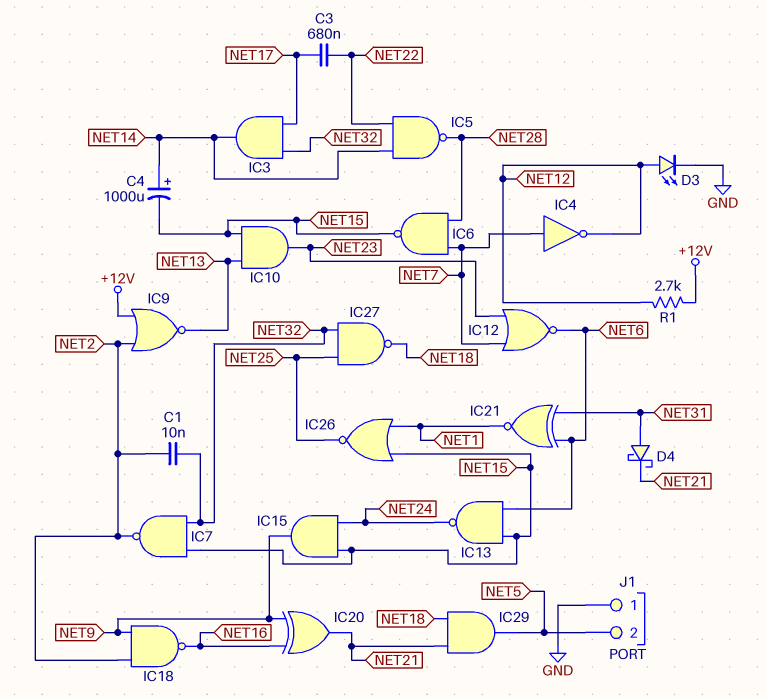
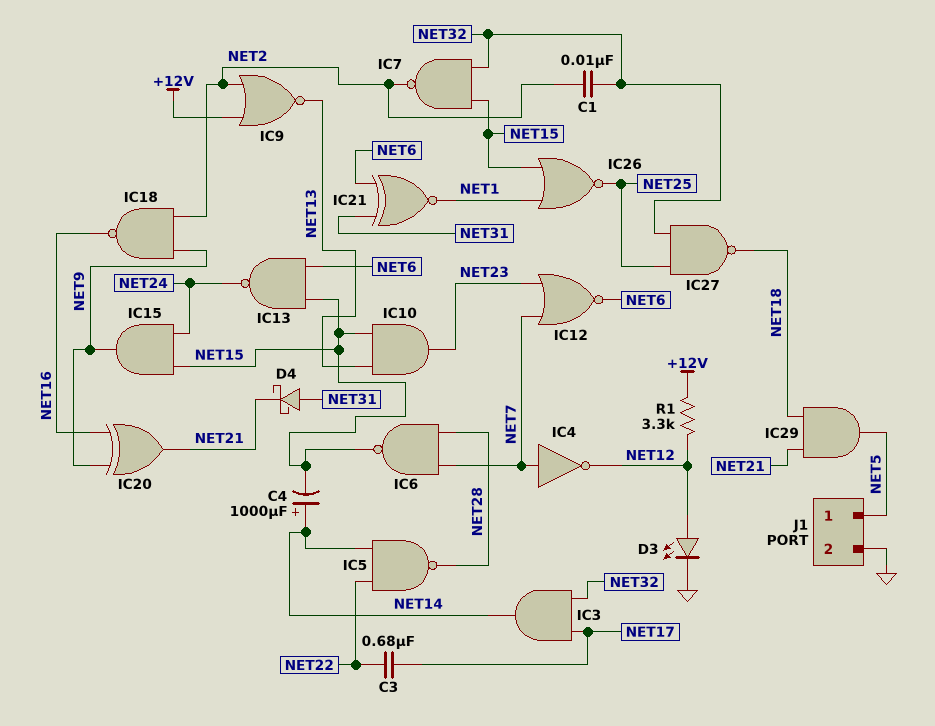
J1 pin 1: GND -> NET5
J1 pin 2: NET5 -> GND
R1: 2.7k (+12V, NET12) -> 3.3k (+12V, NET12)

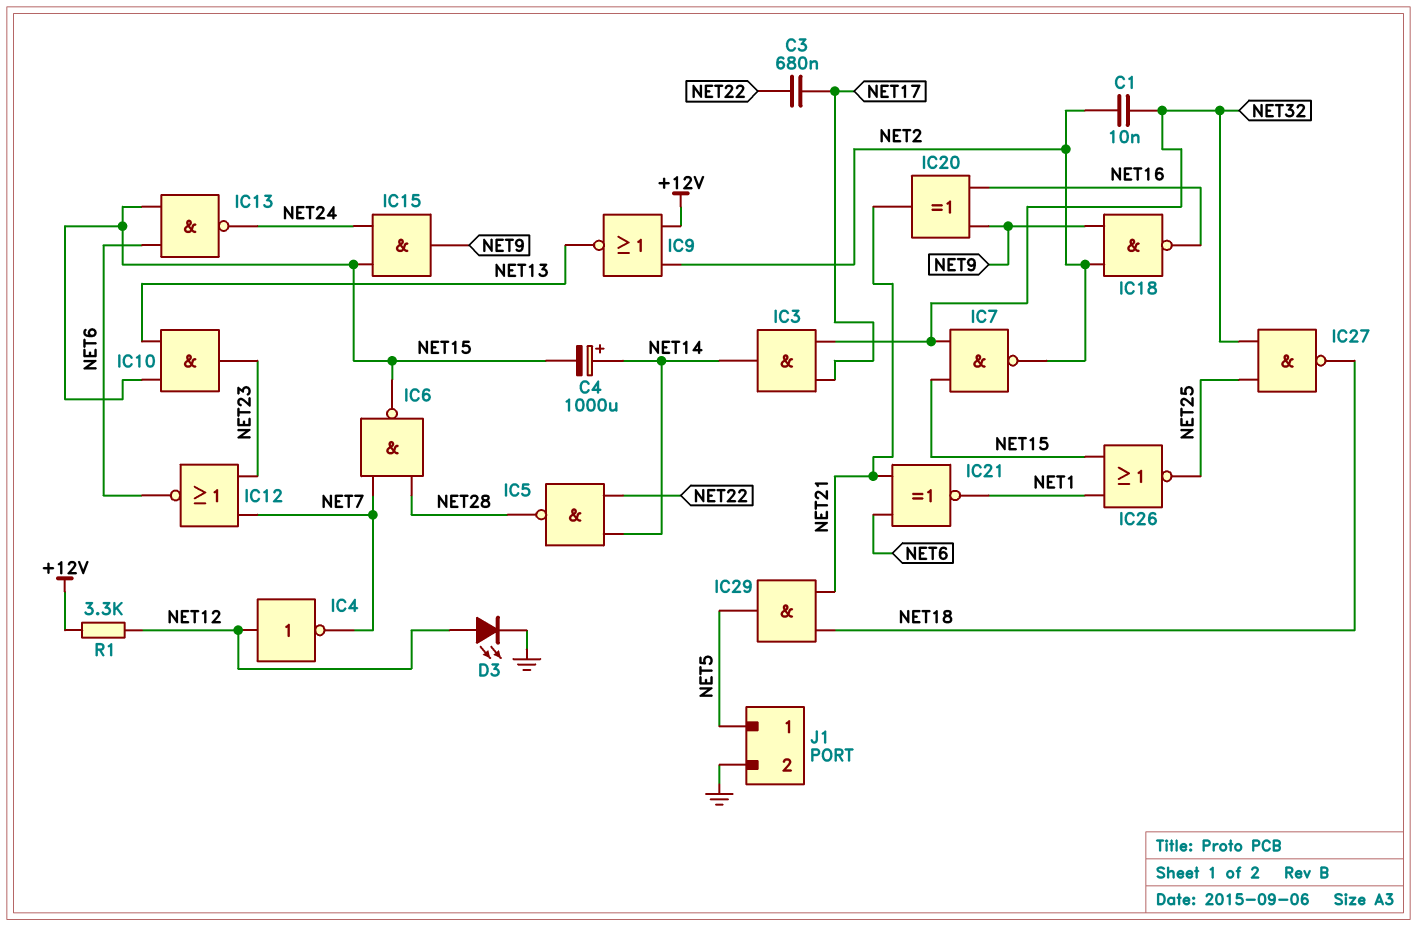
D4: schottky (A NET31, K NET21) -> none
IC4: NOT (in NET7, out NET12) -> NOT (in NET12, out NET7)
IC21: XNOR (in NET6, in NET31, out NET1) -> XNOR (in NET6, in NET21, out NET1)

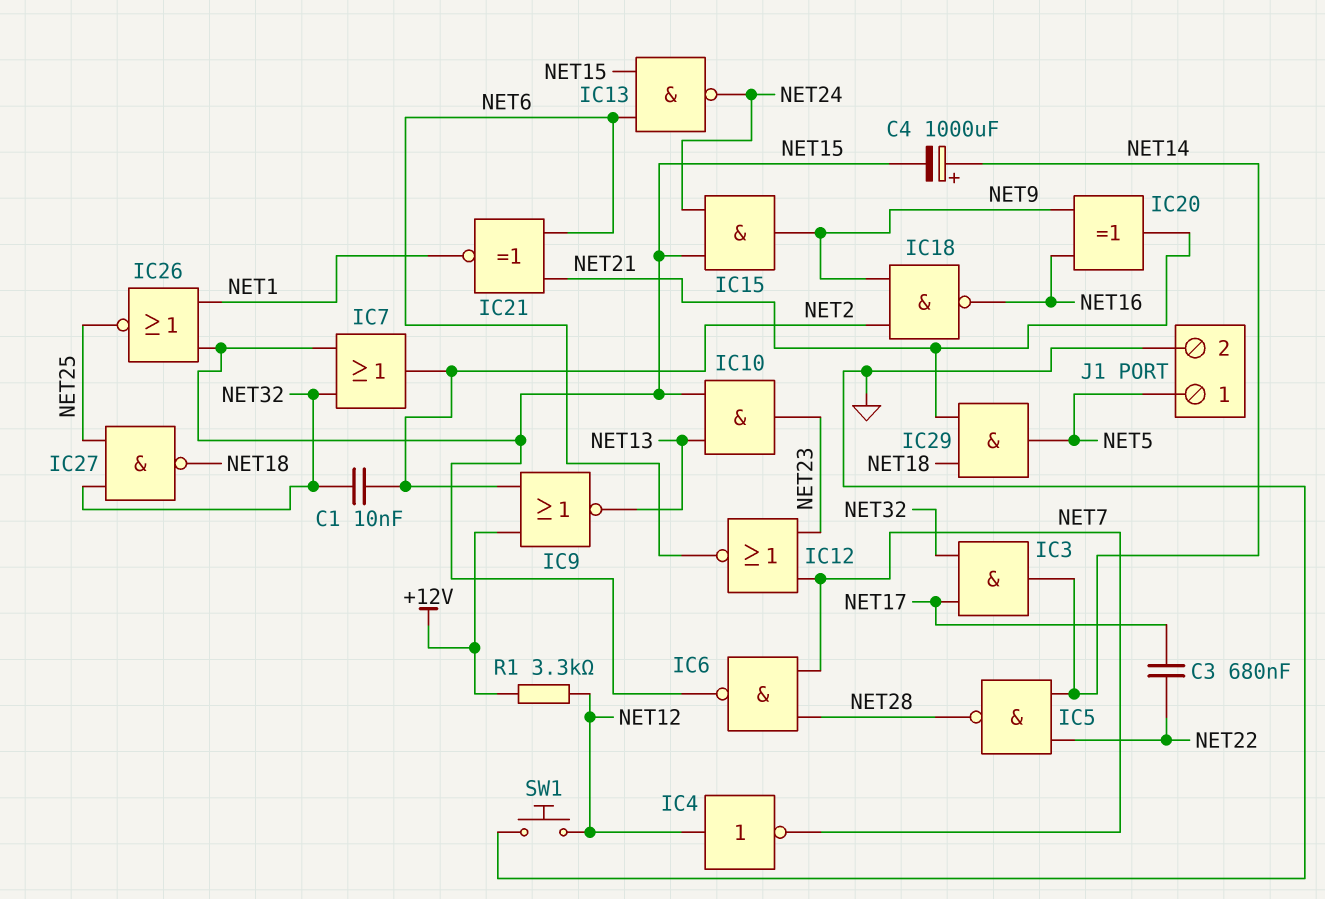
D3: LED (A NET12, K GND) -> none
IC7: NAND (in NET15, in NET32, out NET2) -> OR (in NET15, in NET32, out NET2)
SW1: none -> button (GND, NET12)

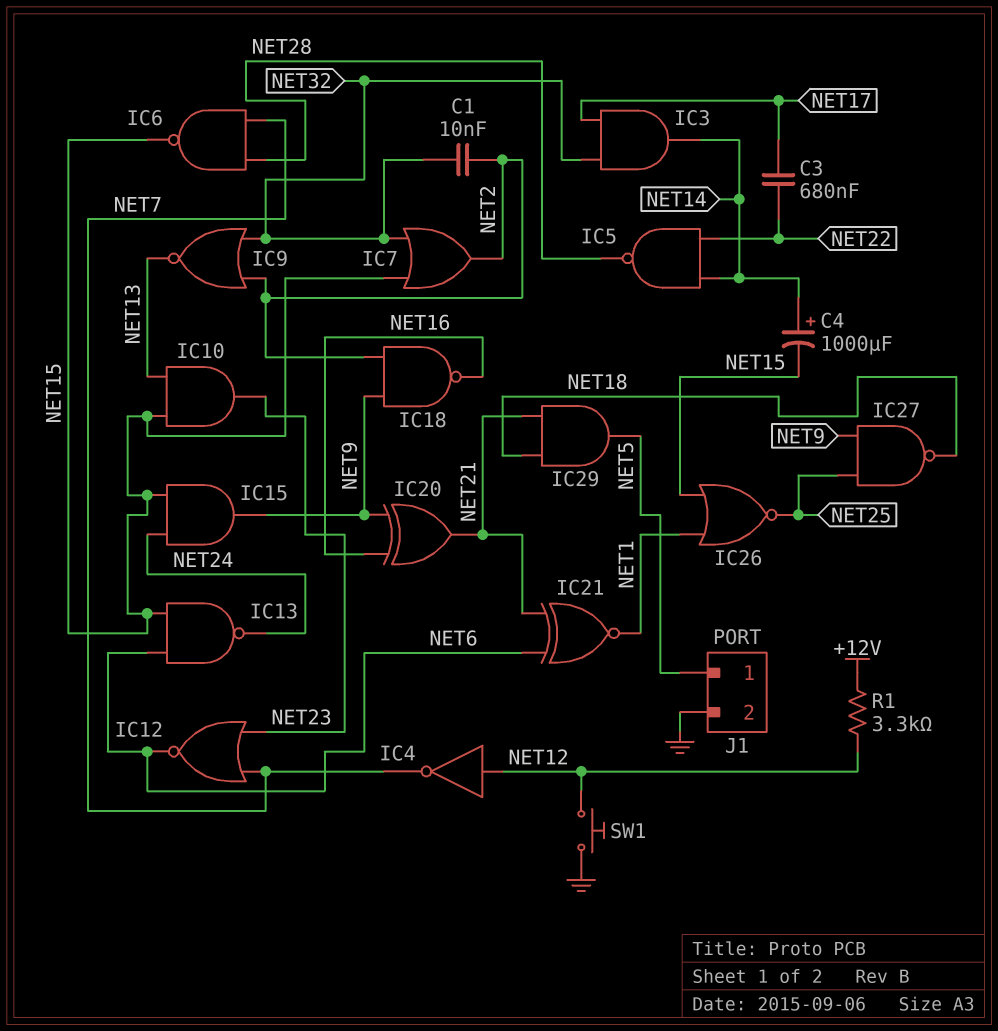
IC9: NOR (in +12V, in NET2, out NET13) -> NOR (in NET2, in NET32, out NET13)
IC27: NAND (in NET25, in NET32, out NET18) -> NAND (in NET9, in NET25, out NET18)

